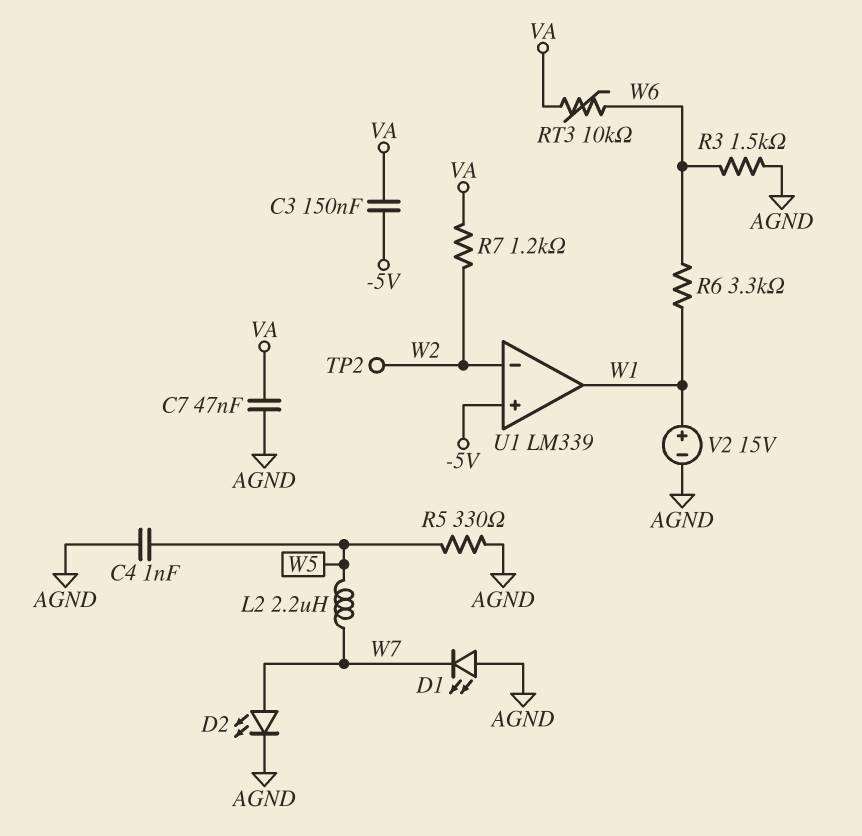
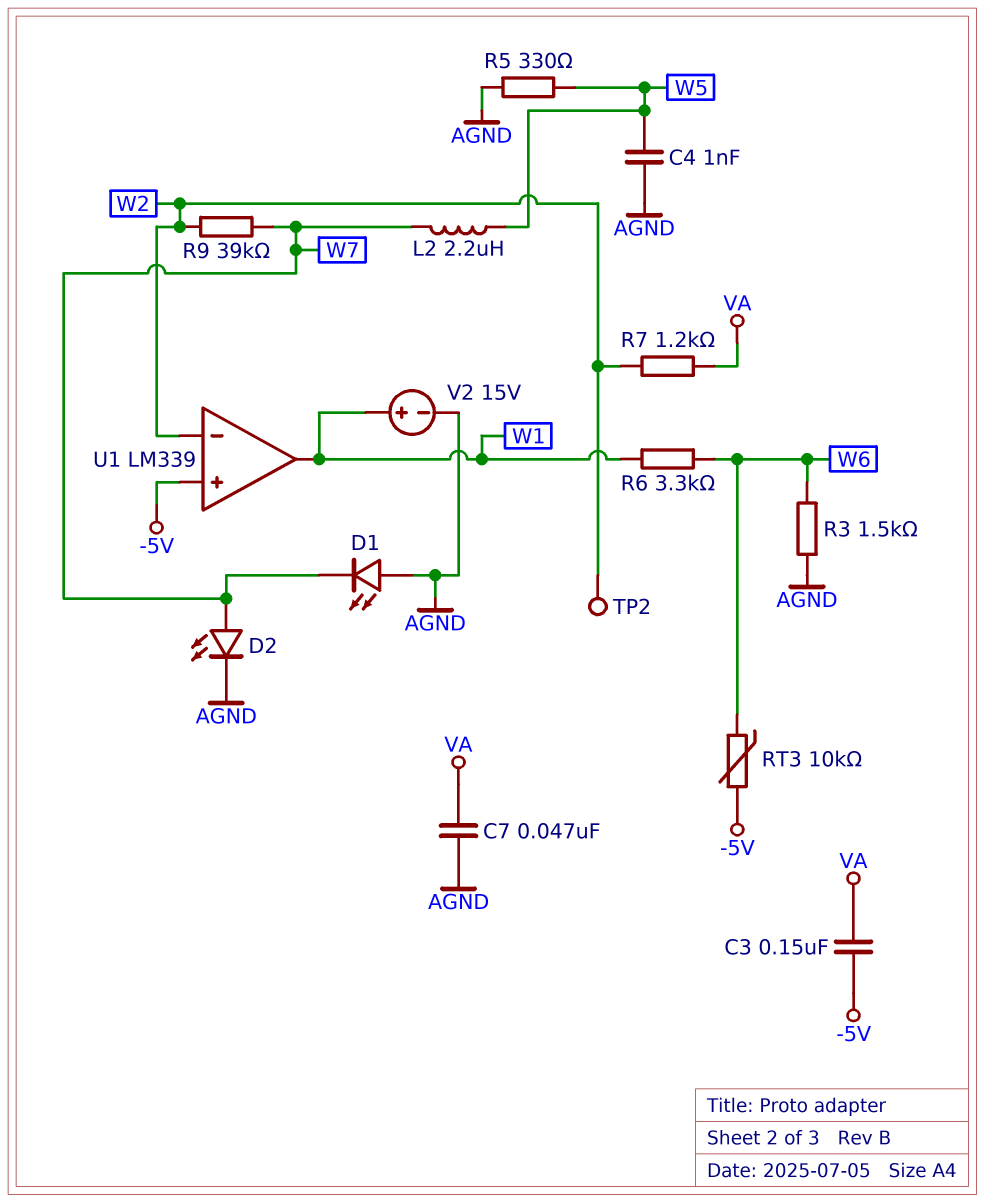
R9: none -> 39k (W2, W7)
RT3: 10k (VA, W6) -> 10k (-5V, W6)

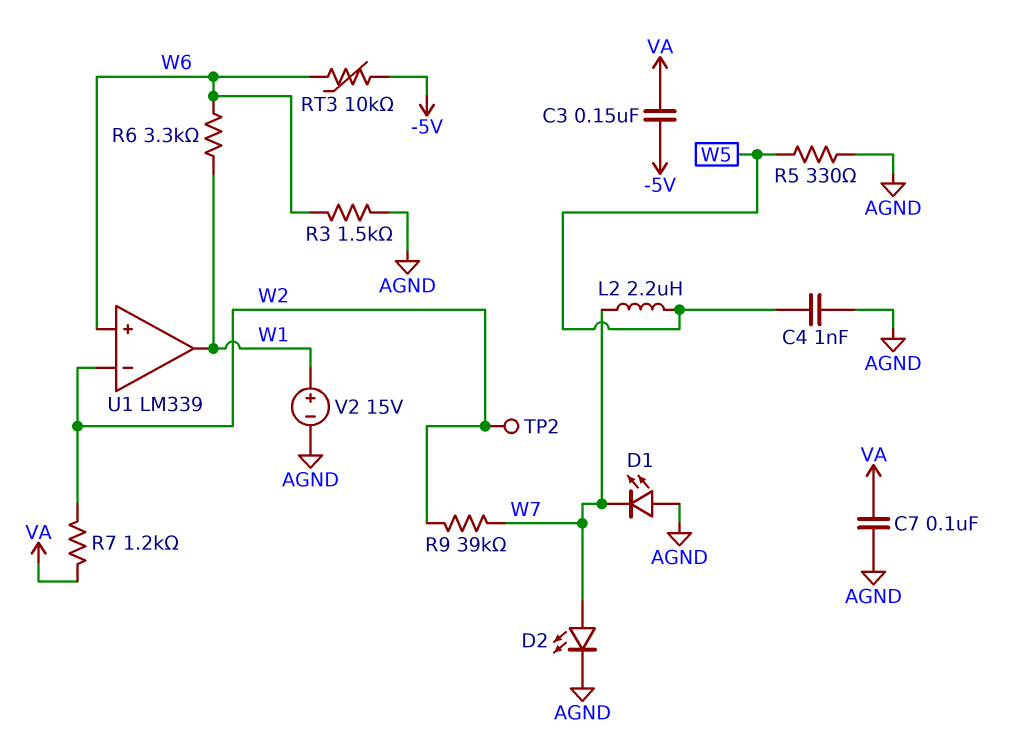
C7: 47nF (AGND, VA) -> 100nF (AGND, VA)
U1 pin in+: -5V -> W6

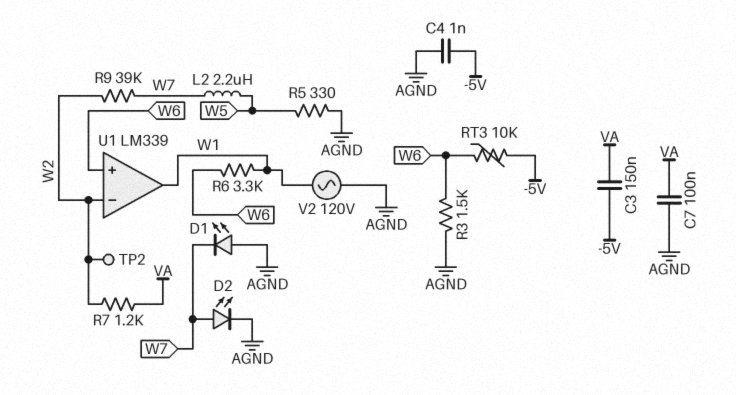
C4: 1nF (AGND, W5) -> 1nF (-5V, AGND)
V2: 15V (plus W1, minus AGND) -> AC 120V (AGND, W1)

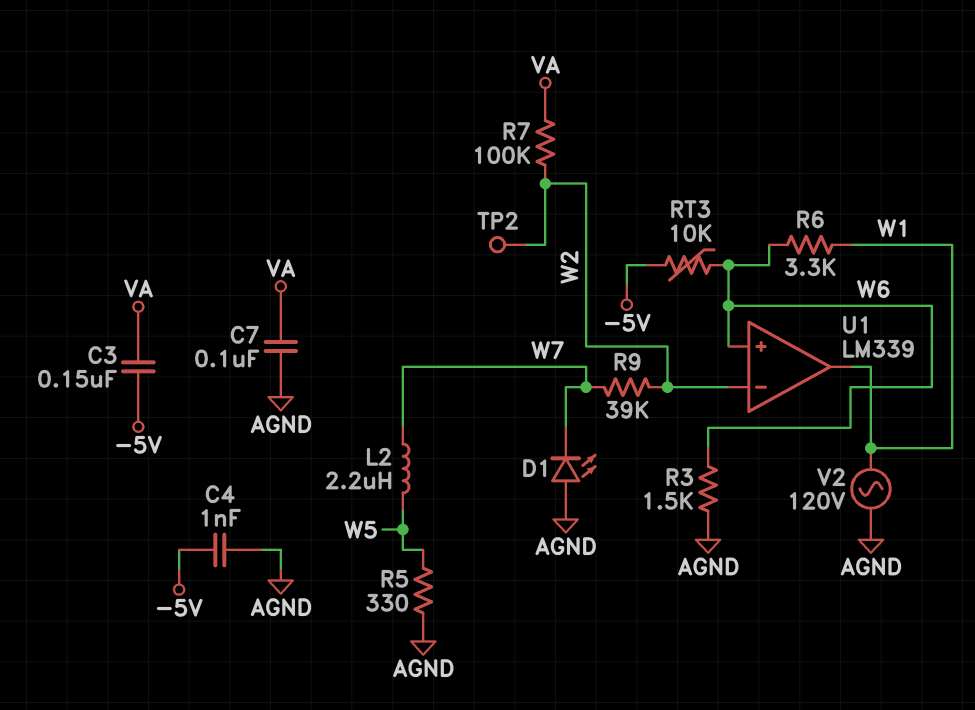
D2: LED (A W7, K AGND) -> none
R7: 1.2k (VA, W2) -> 100k (VA, W2)

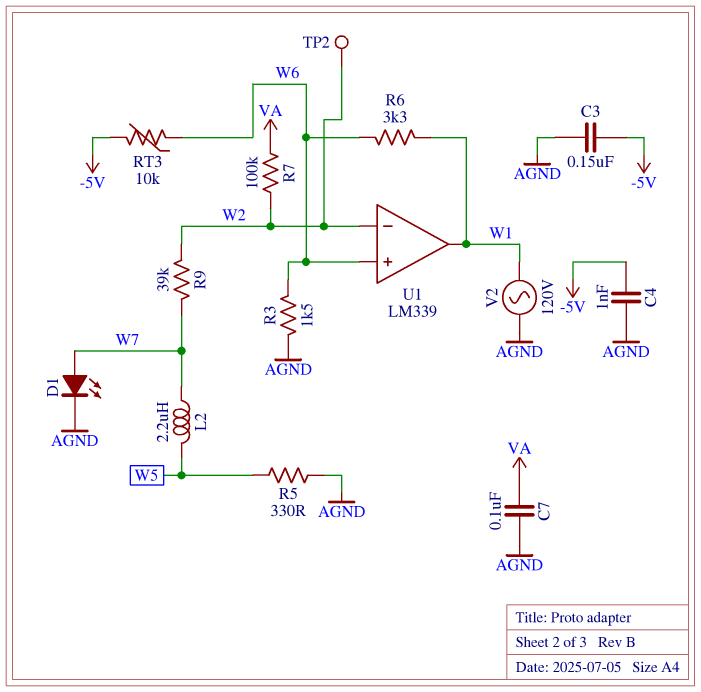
C3: 150nF (-5V, VA) -> 150nF (-5V, AGND)
D1: LED (A AGND, K W7) -> LED (A W7, K AGND)

